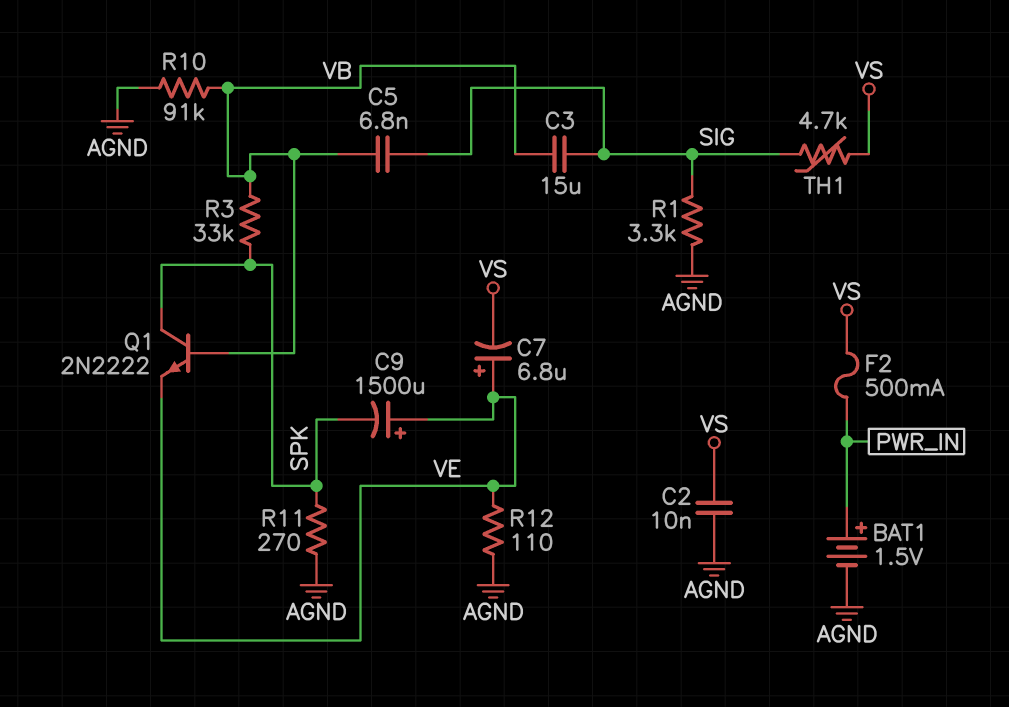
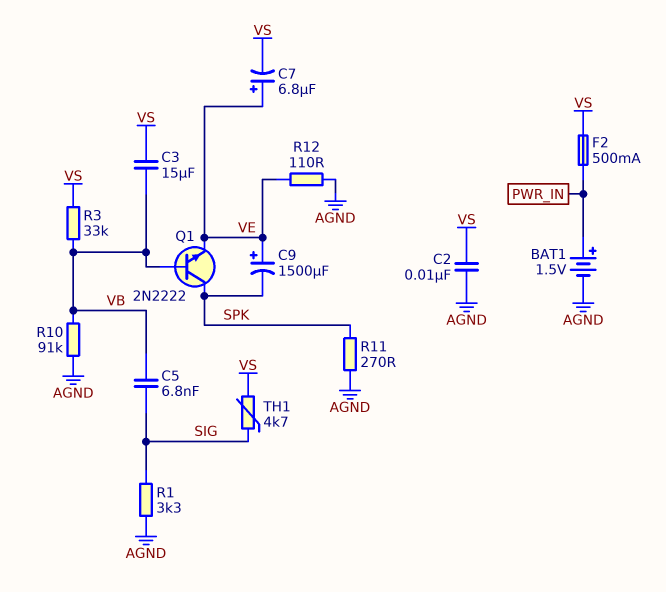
C3: 15uF (SIG, VB) -> 15uF (VB, VS)
R3: 33k (SPK, VB) -> 33k (VB, VS)

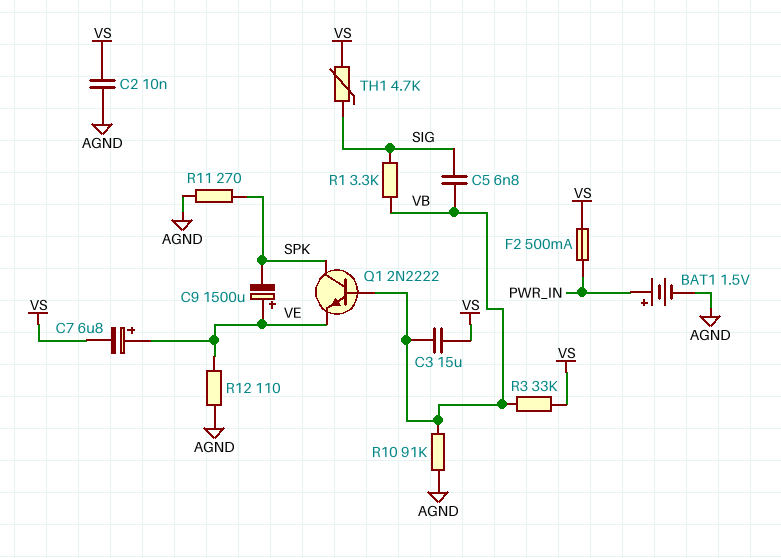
R1: 3.3k (AGND, SIG) -> 3.3k (SIG, VB)

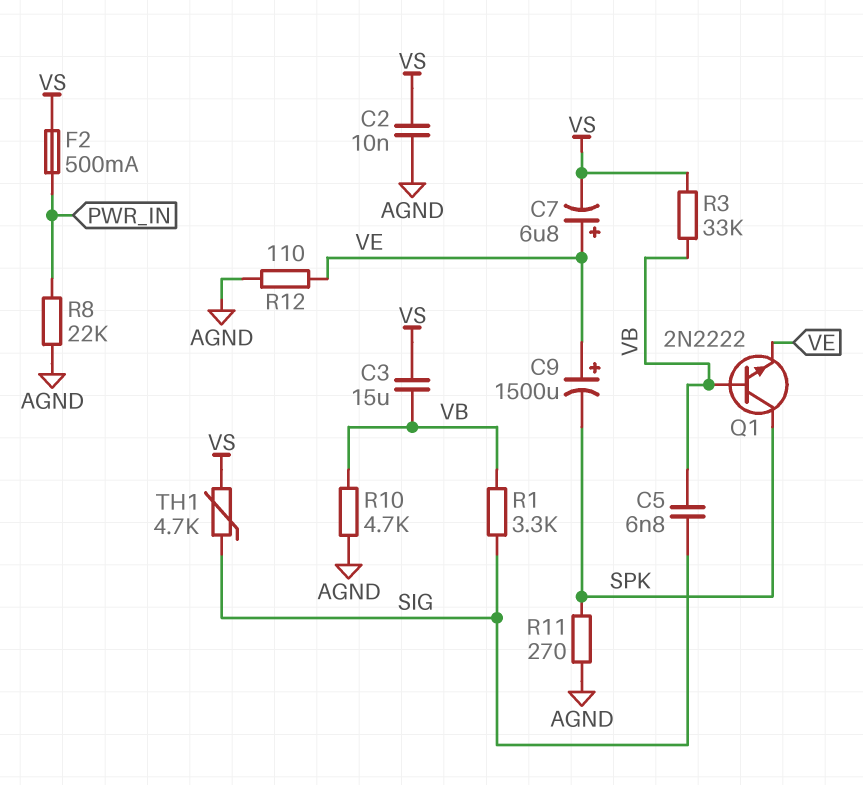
BAT1: 1.5V (plus PWR_IN, minus AGND) -> none
R8: none -> 22k (AGND, PWR_IN)
R10: 91k (AGND, VB) -> 4.7k (AGND, VB)

